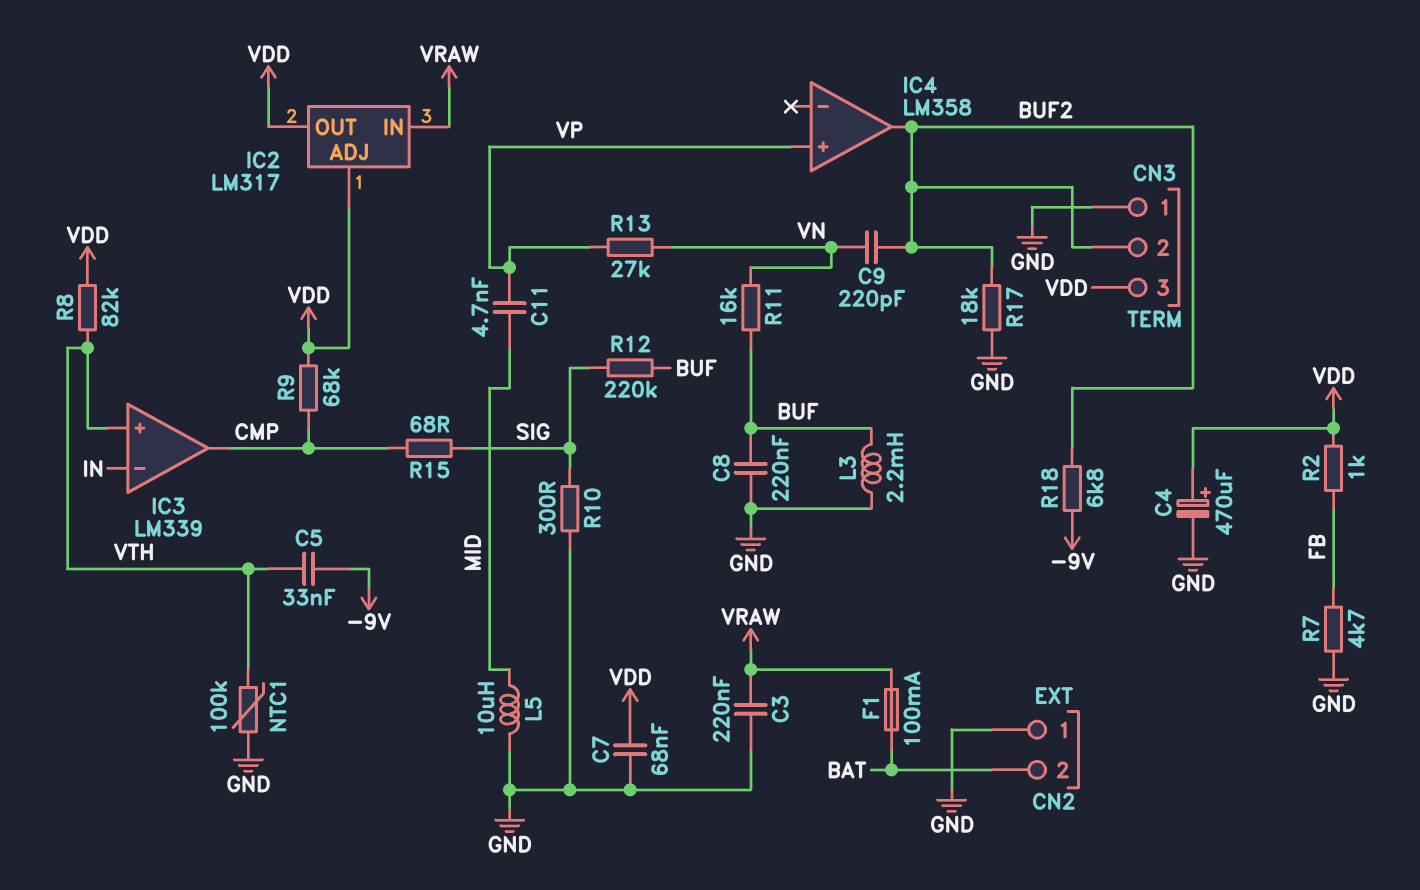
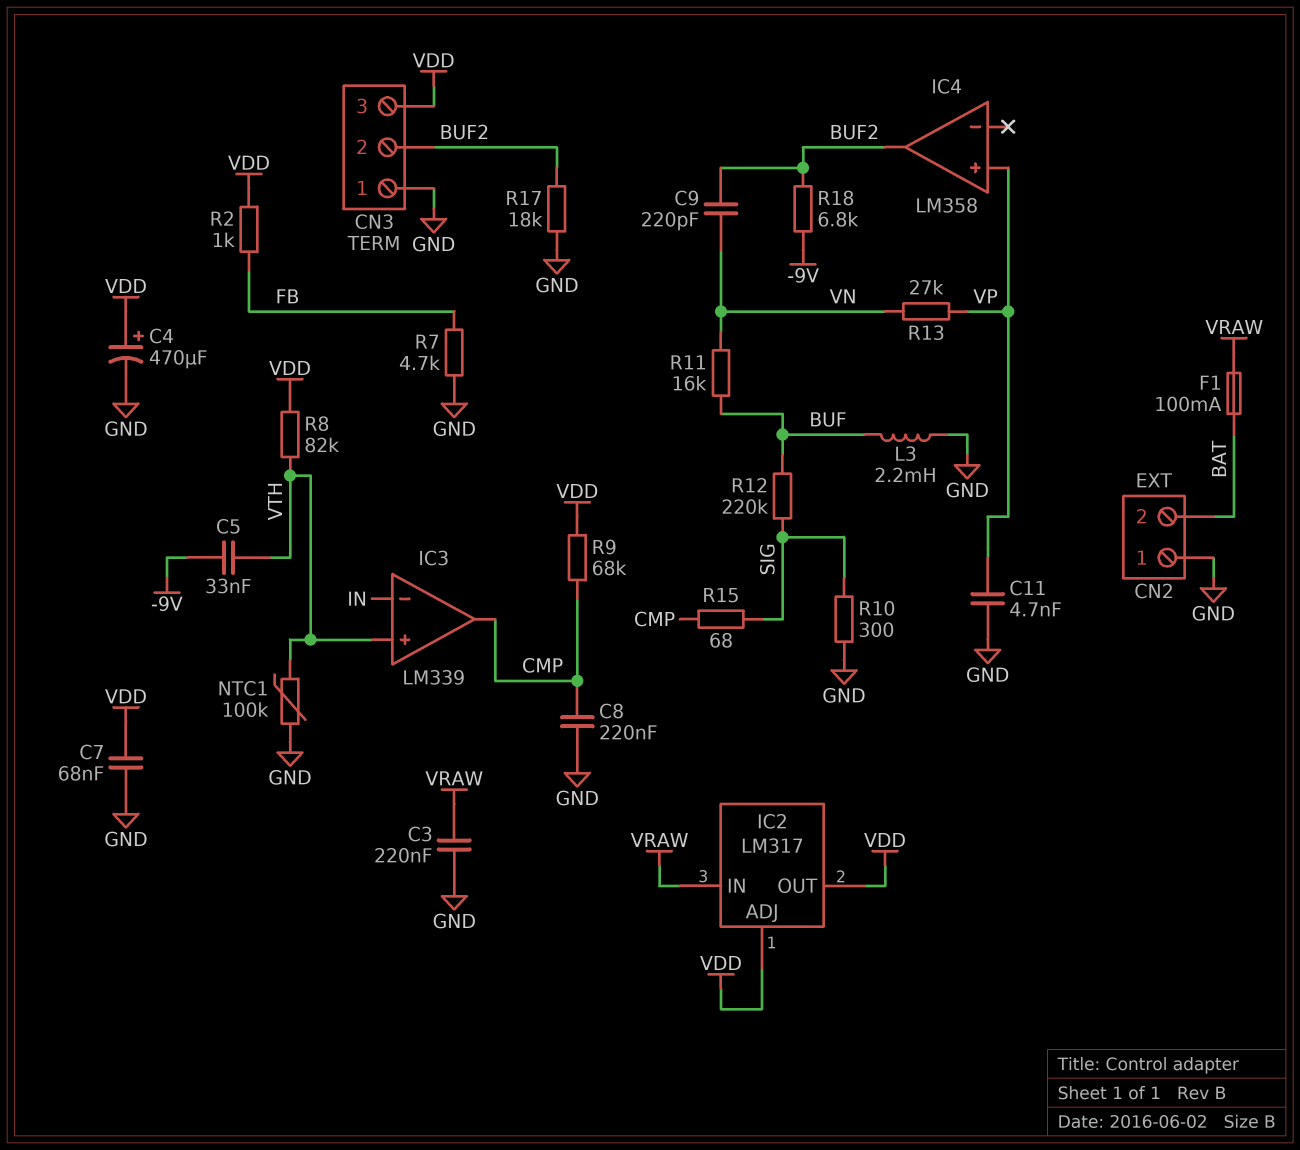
C8: 220nF (BUF, GND) -> 220nF (CMP, GND)
C11: 4.7nF (MID, VP) -> 4.7nF (GND, VP)
L5: 10uH (GND, MID) -> none

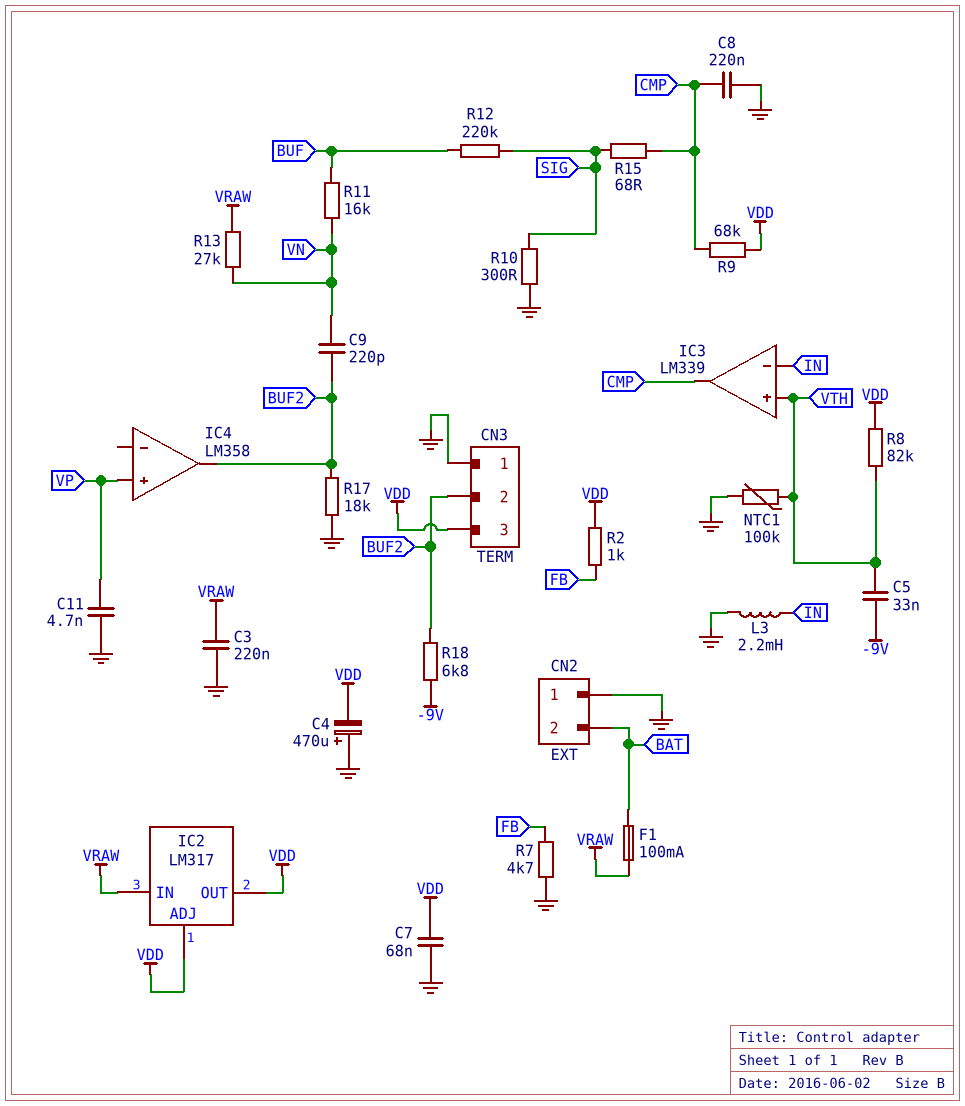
C4: 470uF (plus VDD, minus GND) -> 470uF (plus GND, minus VDD)
L3: 2.2mH (BUF, GND) -> 2.2mH (GND, IN)
R13: 27k (VN, VP) -> 27k (VN, VRAW)

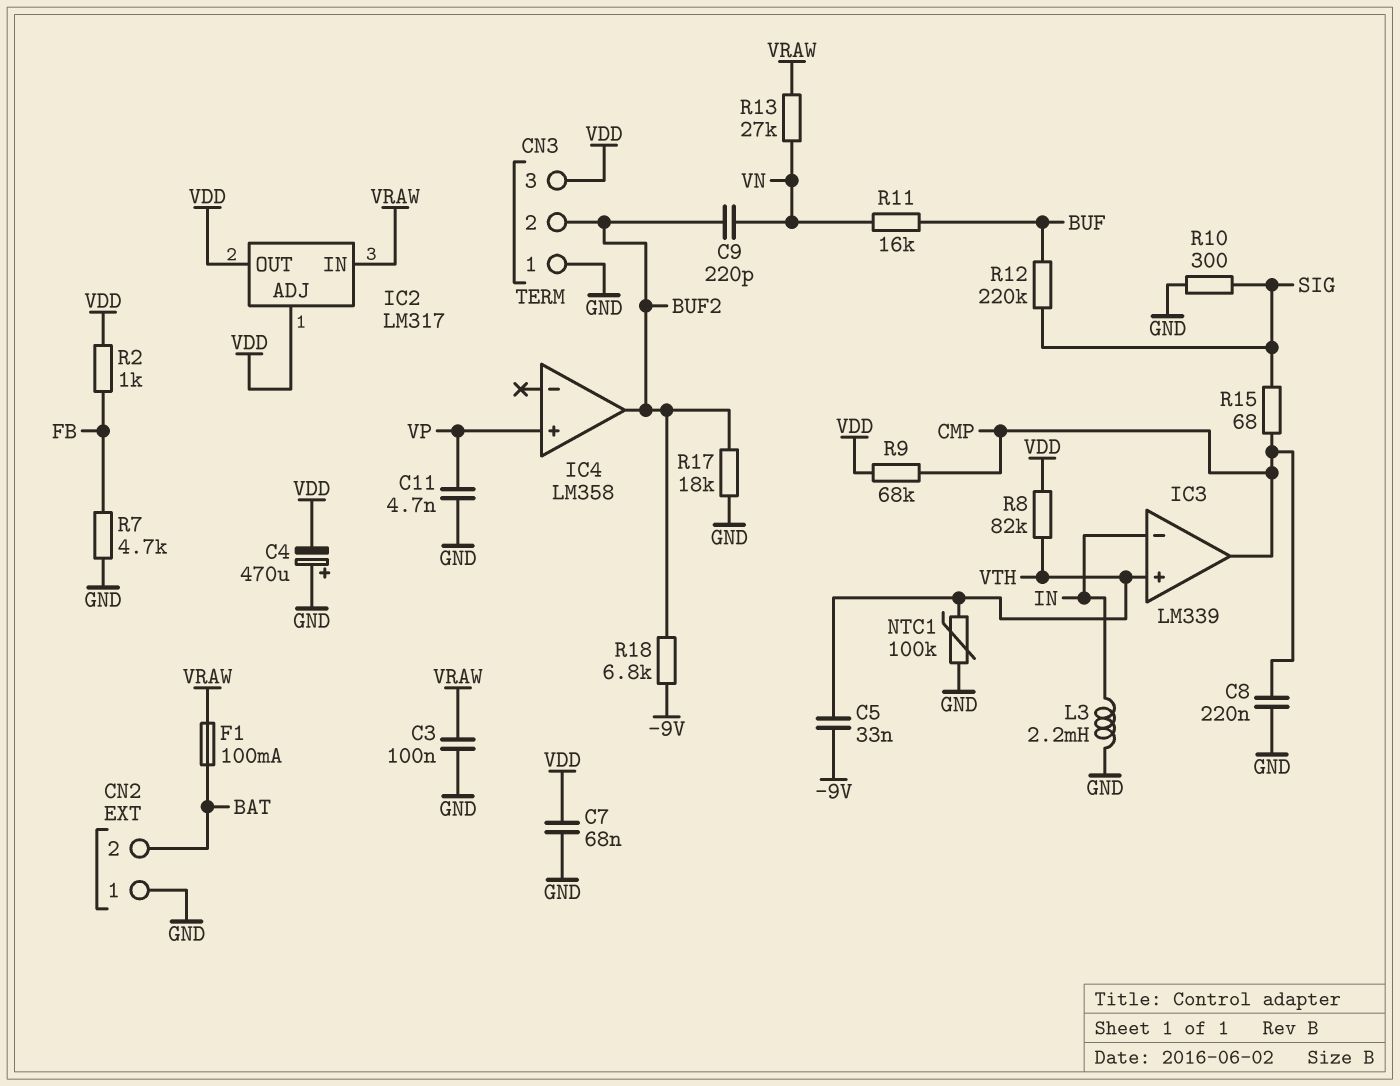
C3: 220nF (GND, VRAW) -> 100nF (GND, VRAW)

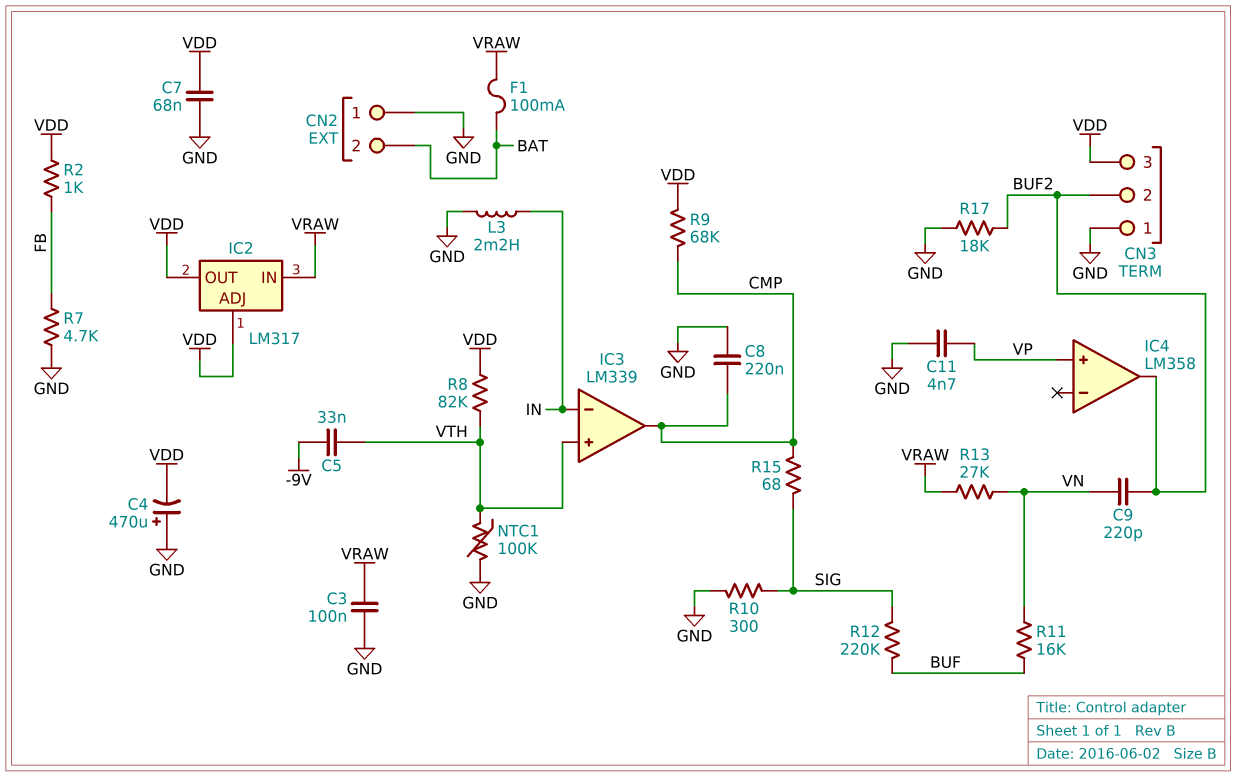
R18: 6.8k (-9V, BUF2) -> none

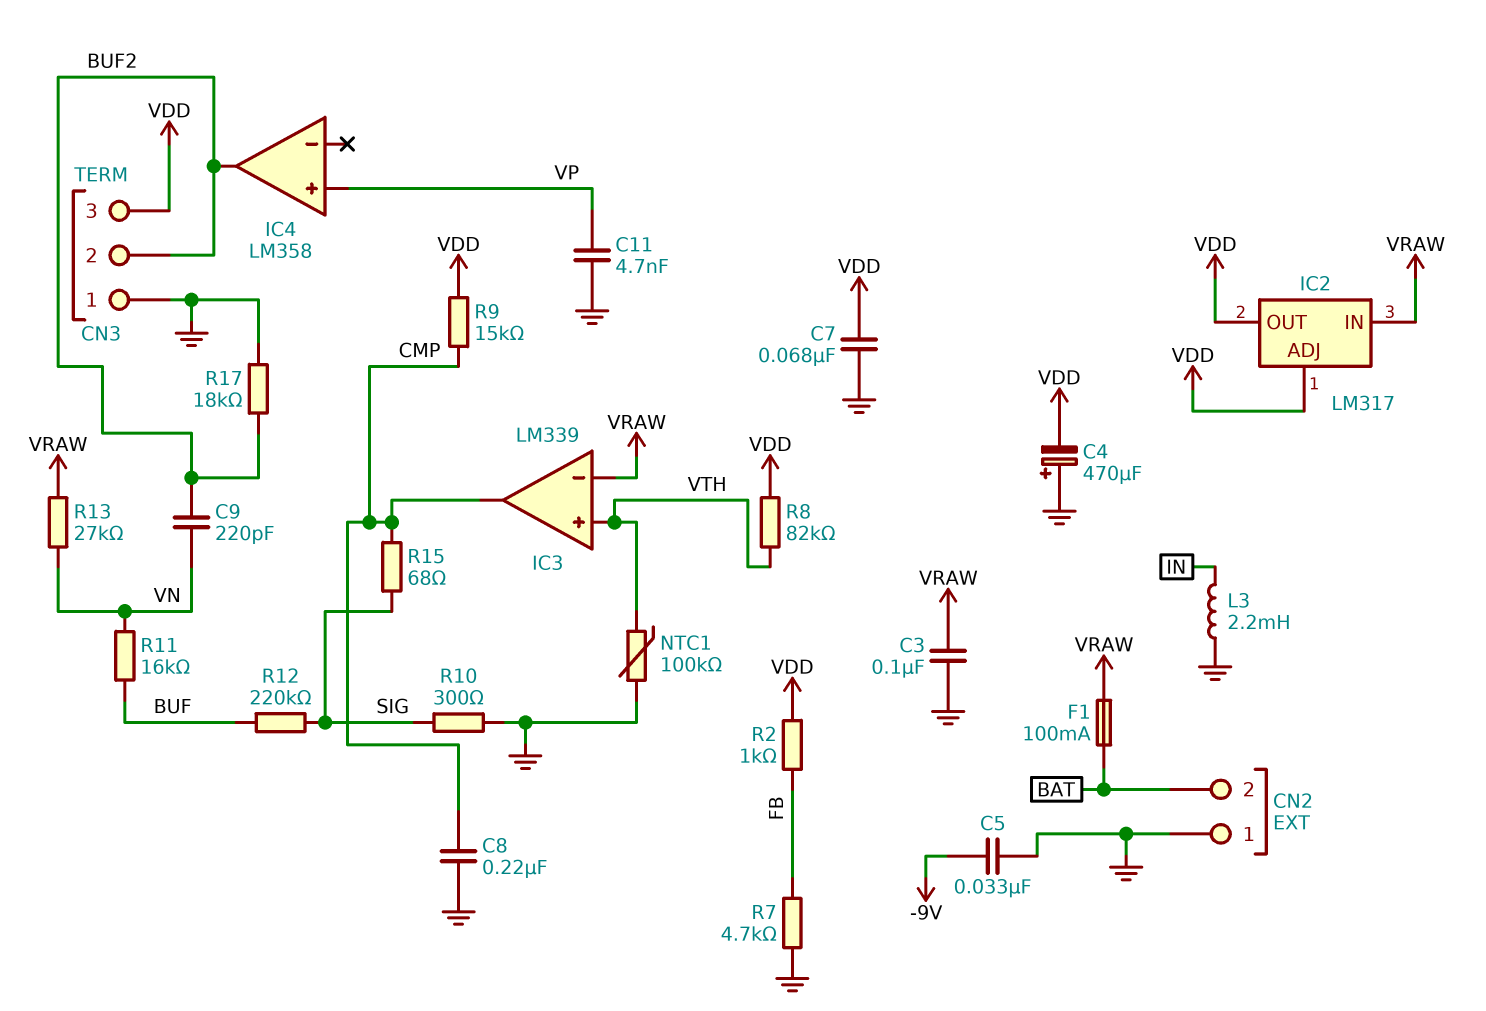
C5: 33nF (-9V, VTH) -> 33nF (-9V, GND)
IC3 pin in-: IN -> VRAW
R9: 68k (CMP, VDD) -> 15k (CMP, VDD)

